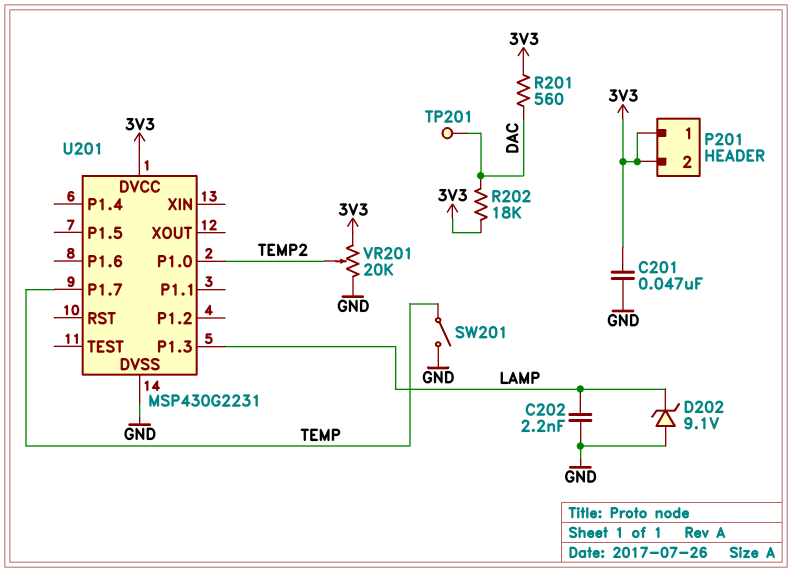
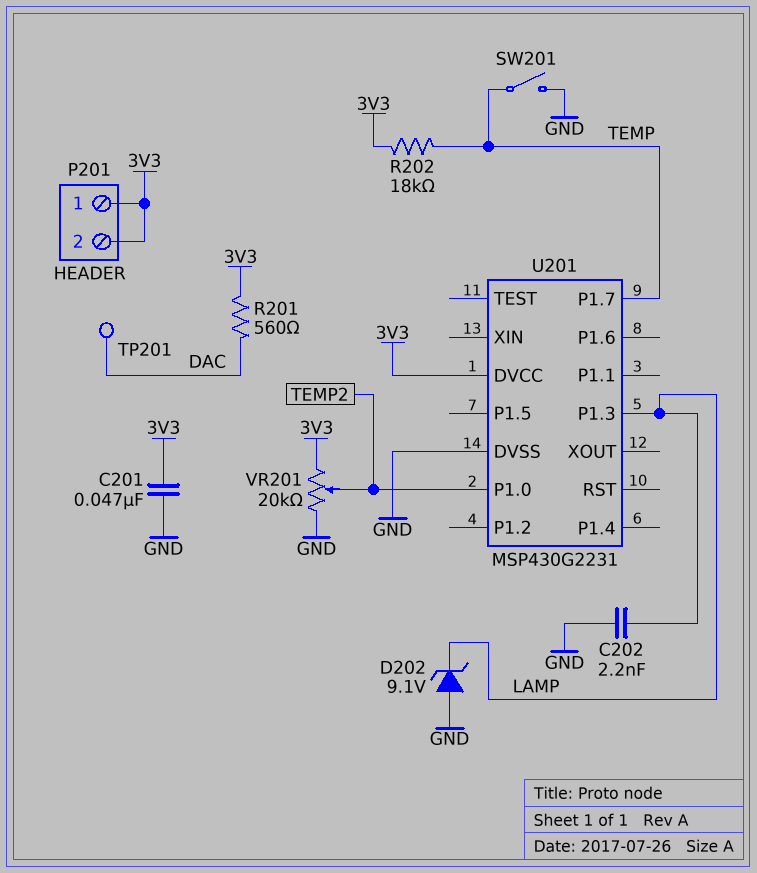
R202: 18k (3V3, DAC) -> 18k (3V3, TEMP)

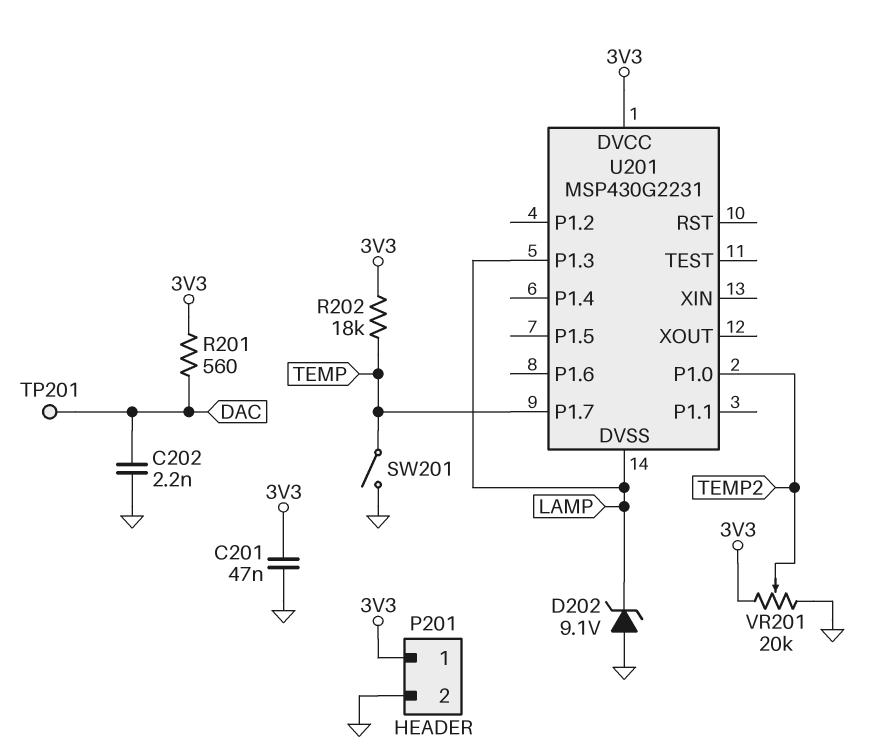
C202: 2.2nF (GND, LAMP) -> 2.2nF (DAC, GND)
P201 pin 2: 3V3 -> GND
U201 pin DVSS: GND -> LAMP

